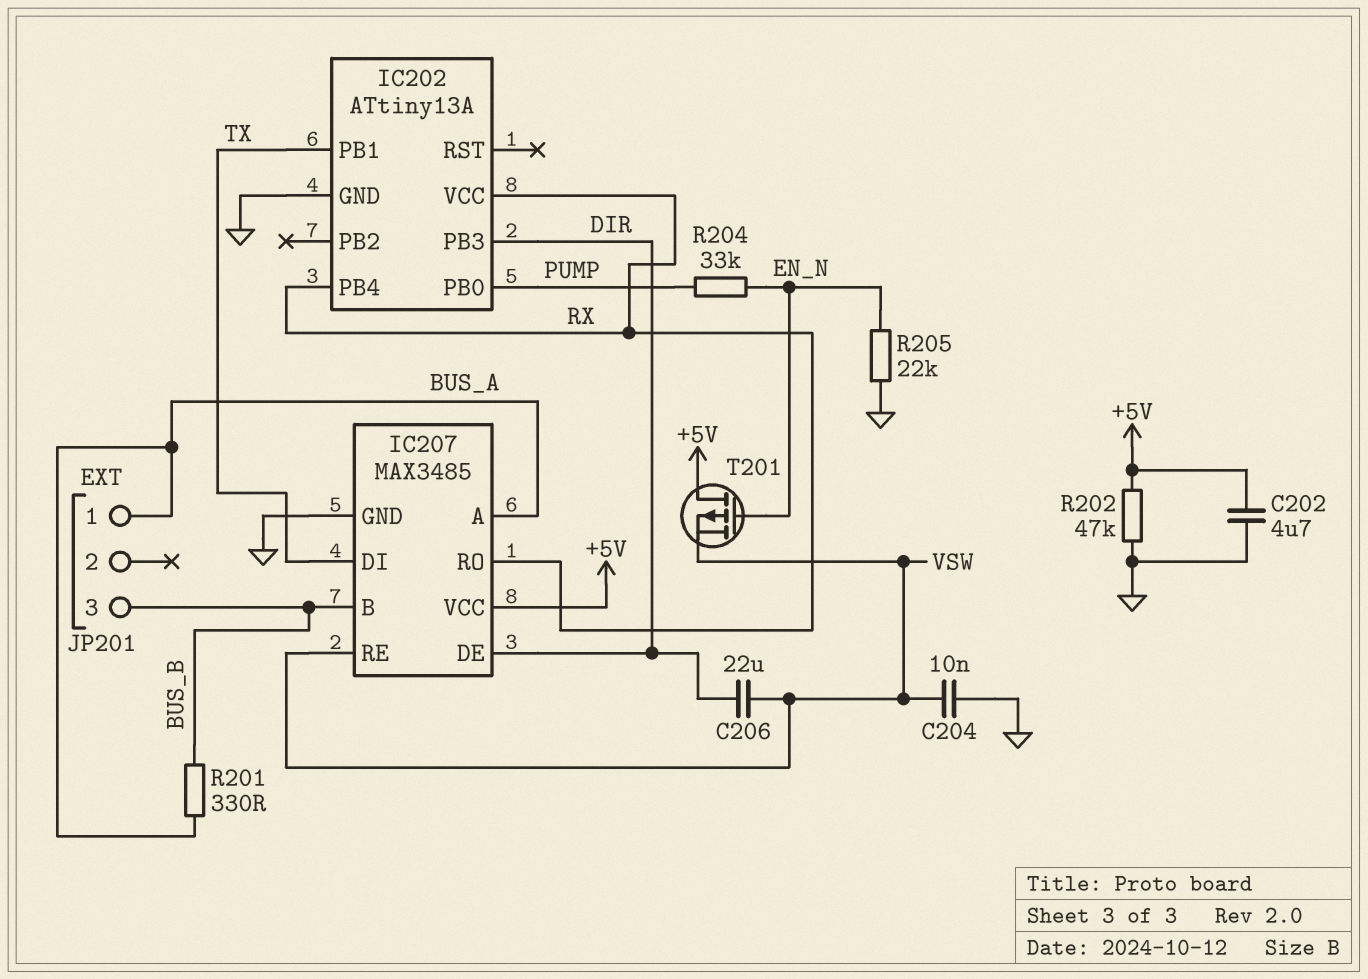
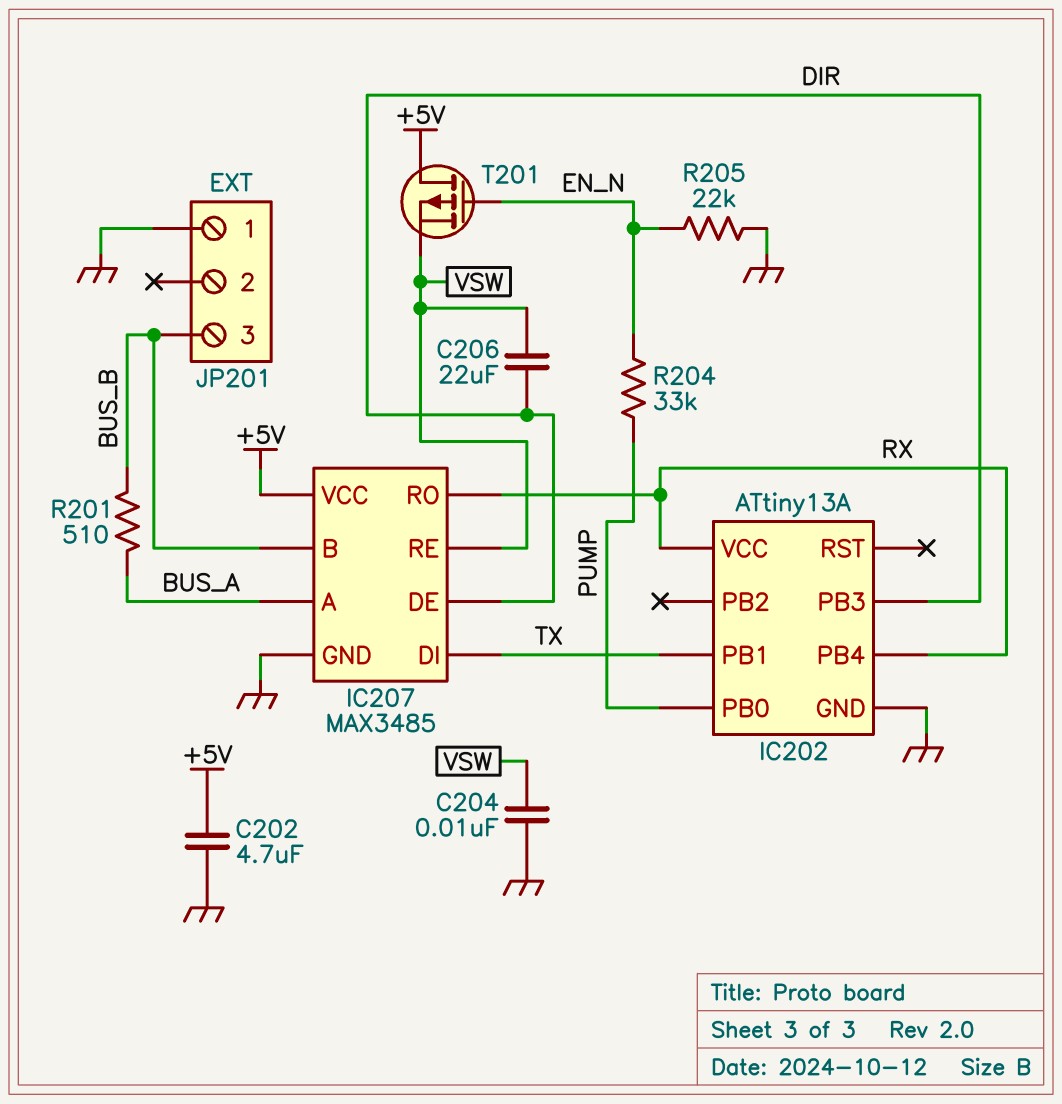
JP201 pin 1: BUS_A -> GND
R201: 330 (BUS_A, BUS_B) -> 510 (BUS_A, BUS_B)
R202: 47k (+5V, GND) -> none

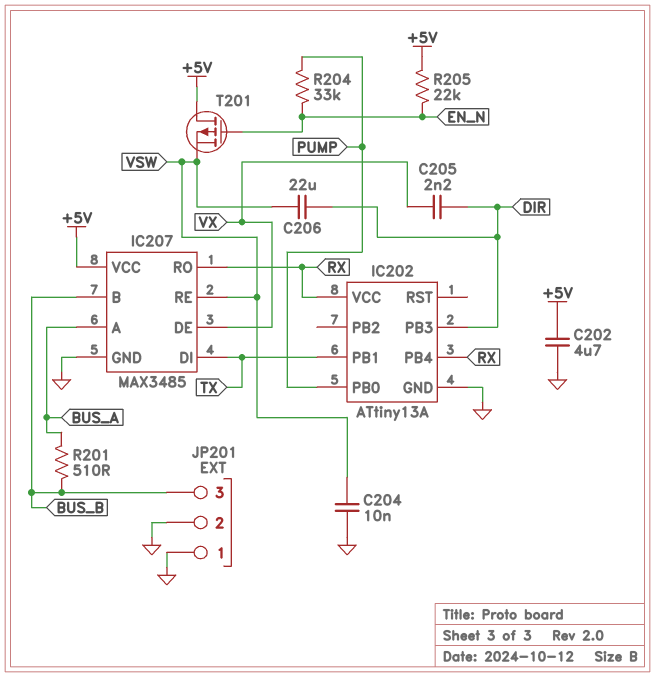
C205: none -> 2.2nF (DIR, VX)
IC207 pin DE: DIR -> VX
JP201 pin 2: none -> GND
R205: 22k (EN_N, GND) -> 22k (+5V, EN_N)

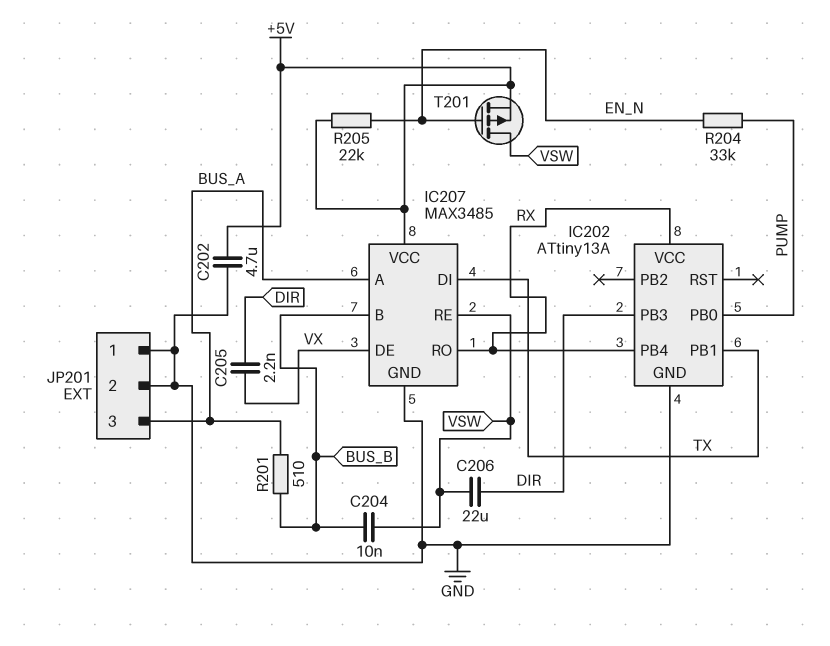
C204: 10nF (GND, VSW) -> 10nF (BUS_B, VSW)
JP201 pin 3: BUS_B -> BUS_A
T201: PMOS (G EN_N, D +5V, S VSW) -> PMOS (G EN_N, D VSW, S +5V)

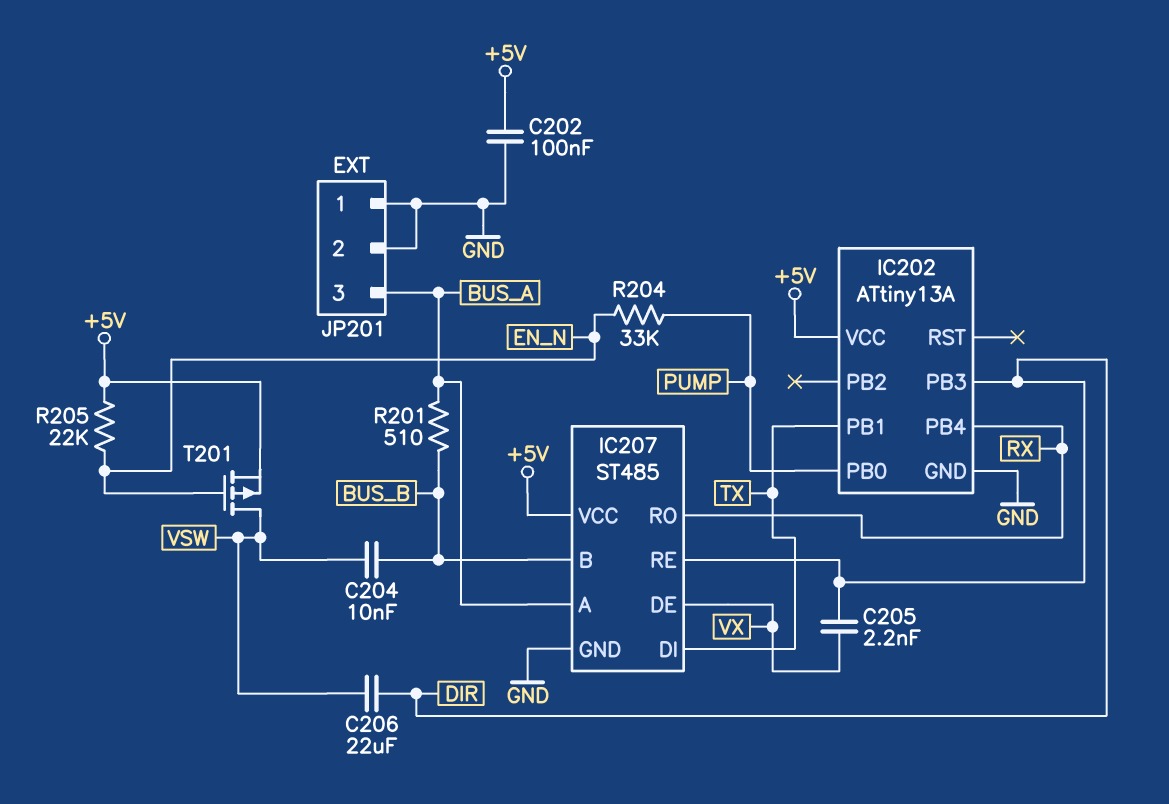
C202: 4.7uF (+5V, GND) -> 100nF (+5V, GND)
IC202 pin VCC: RX -> +5V
IC207: MAX3485 -> ST485
IC207 pin RE: VSW -> DIR

